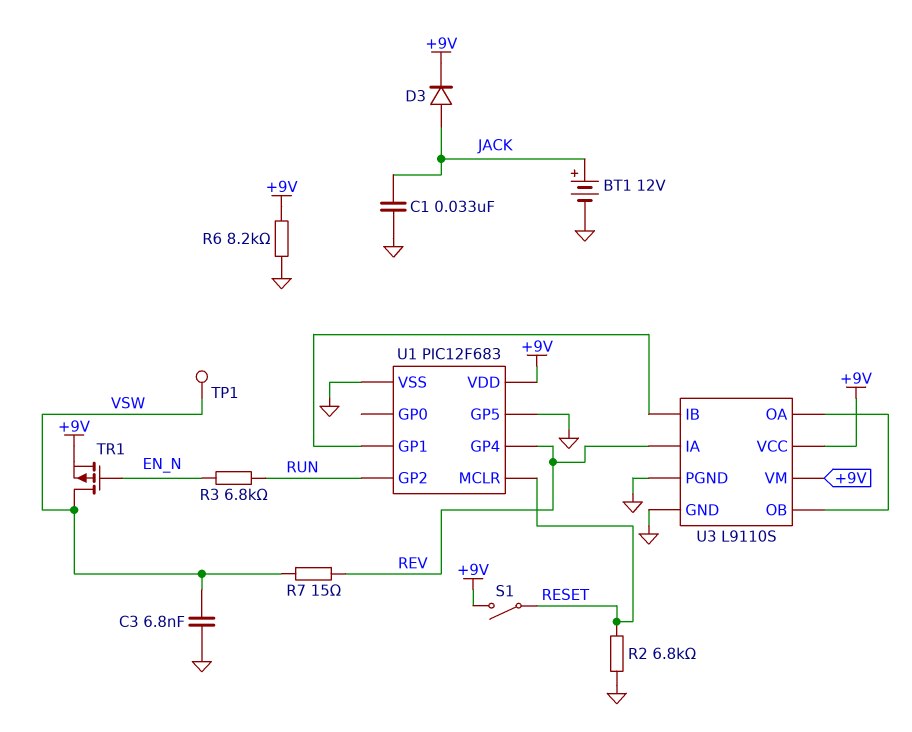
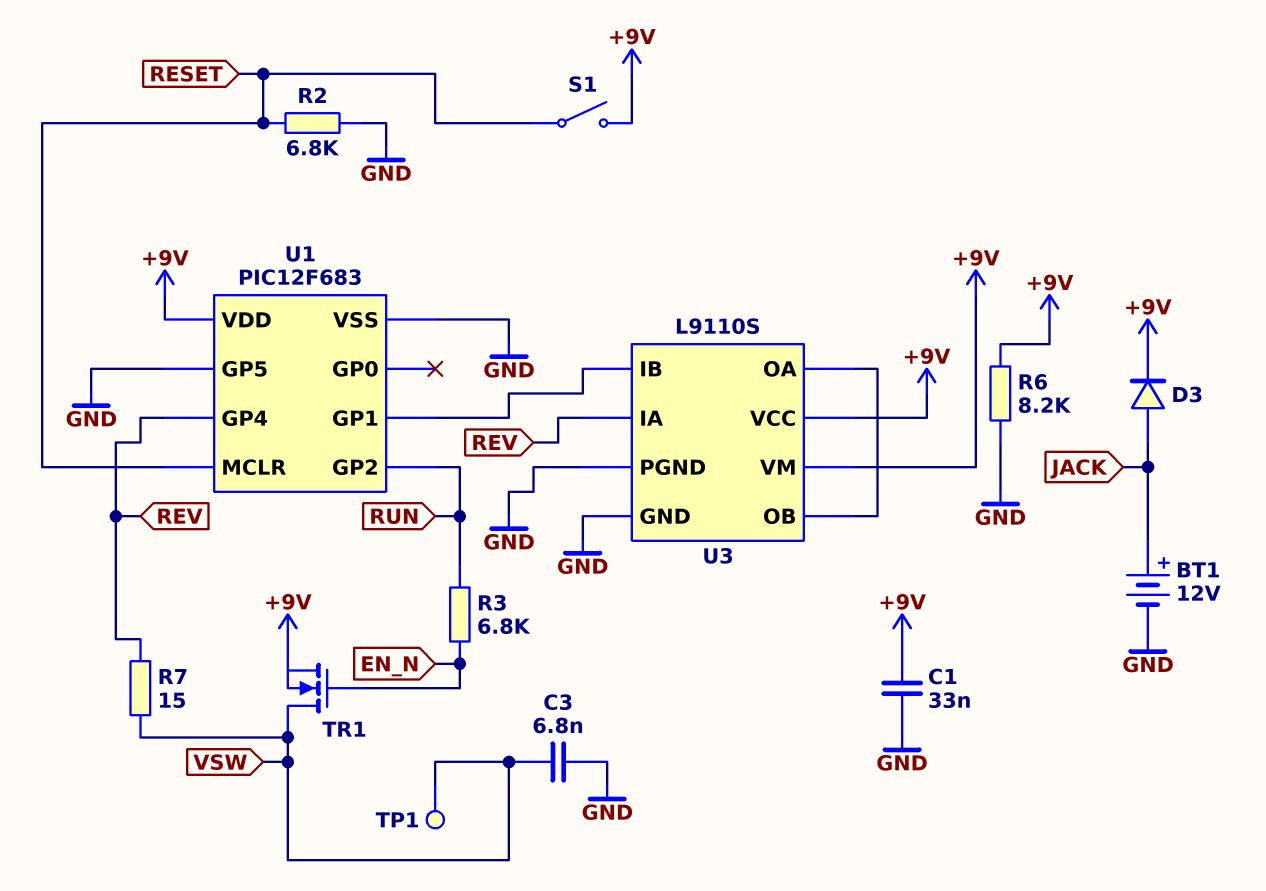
C1: 33nF (GND, JACK) -> 33nF (+9V, GND)
TR1: PMOS (G EN_N, D VSW, S +9V) -> NMOS (G EN_N, D VSW, S +9V)

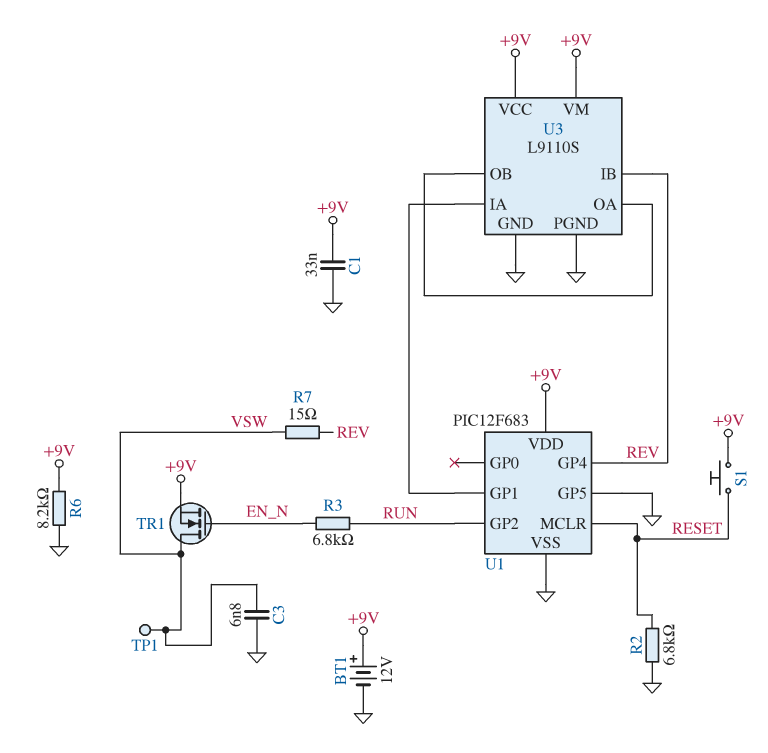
BT1: 12V (plus JACK, minus GND) -> 12V (plus +9V, minus GND)
D3: diode (A JACK, K +9V) -> none
S1: switch (+9V, RESET) -> button (+9V, RESET)
U3 pin IA: REV -> U1/GP1
U3 pin IB: U1/GP1 -> REV

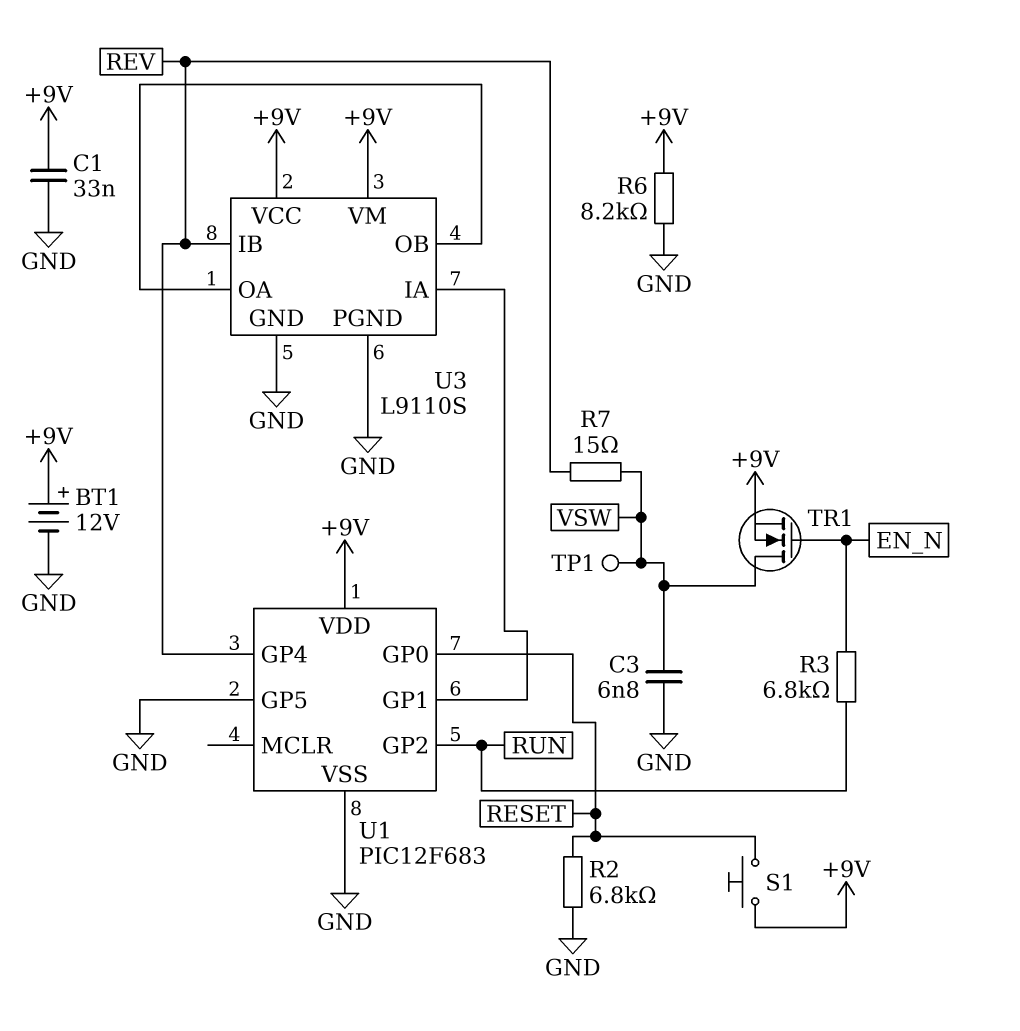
U1 pin GP0: none -> RESET
U1 pin MCLR: RESET -> none

